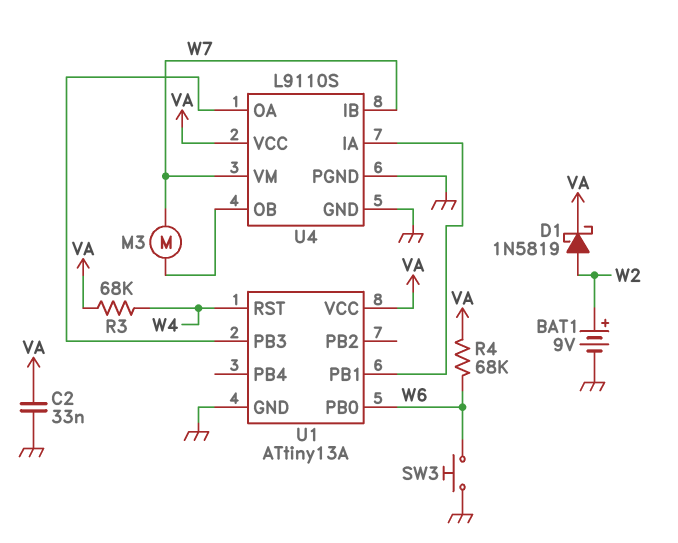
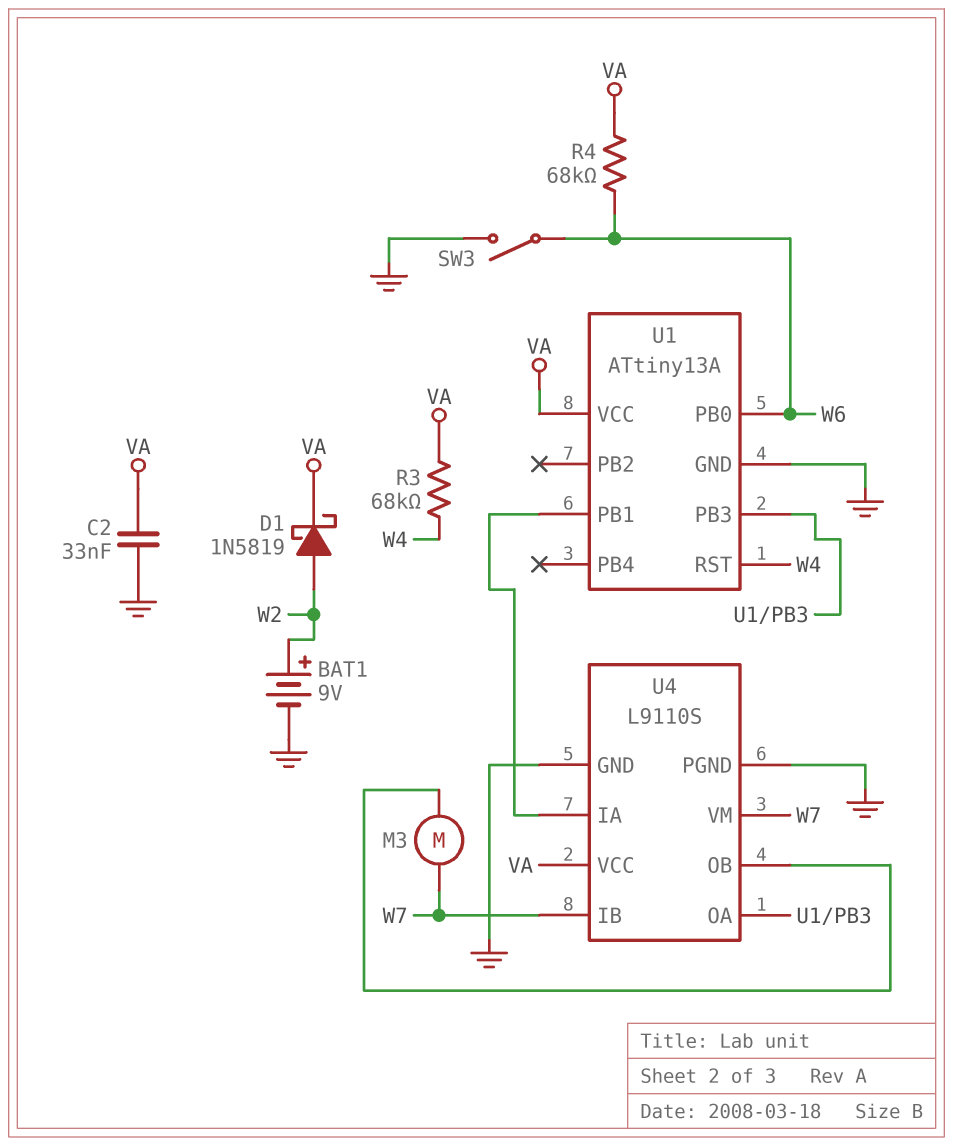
SW3: button (GND, W6) -> switch (GND, W6)

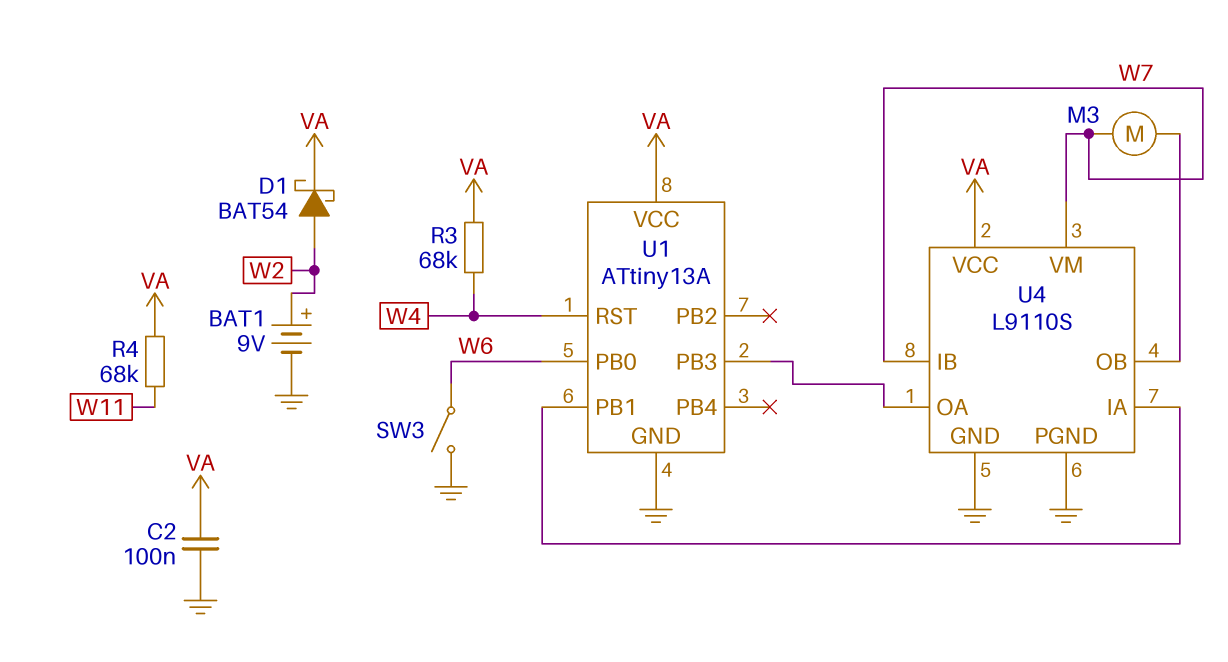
C2: 33nF (GND, VA) -> 100nF (GND, VA)
D1: schottky 1N5819 (A W2, K VA) -> schottky BAT54 (A W2, K VA)
R4: 68k (VA, W6) -> 68k (VA, W11)

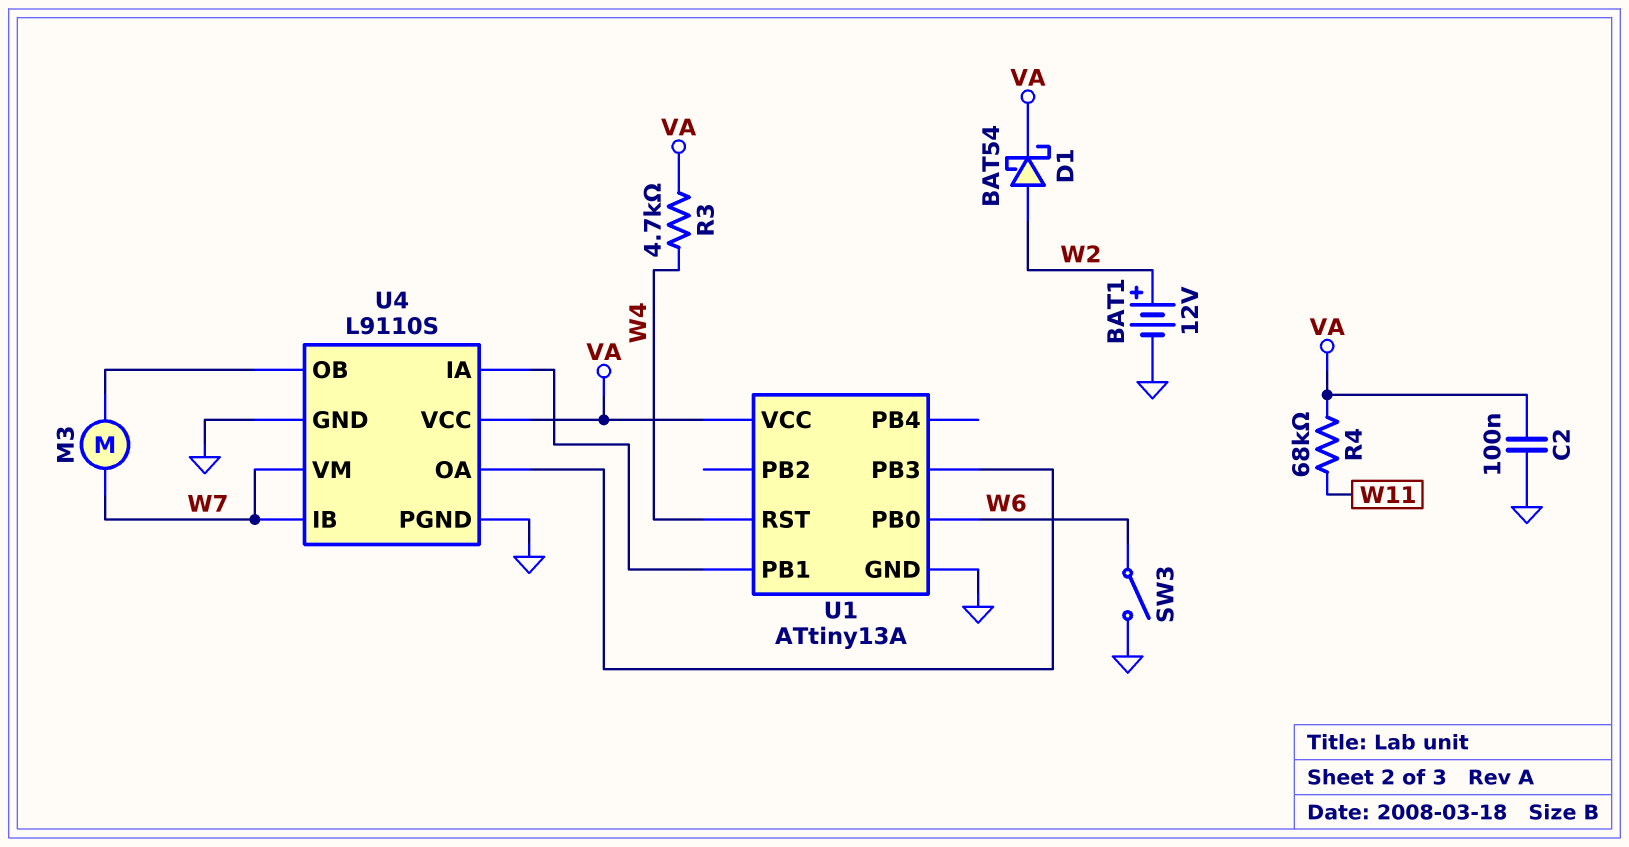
BAT1: 9V (plus W2, minus GND) -> 12V (plus W2, minus GND)
R3: 68k (VA, W4) -> 4.7k (VA, W4)

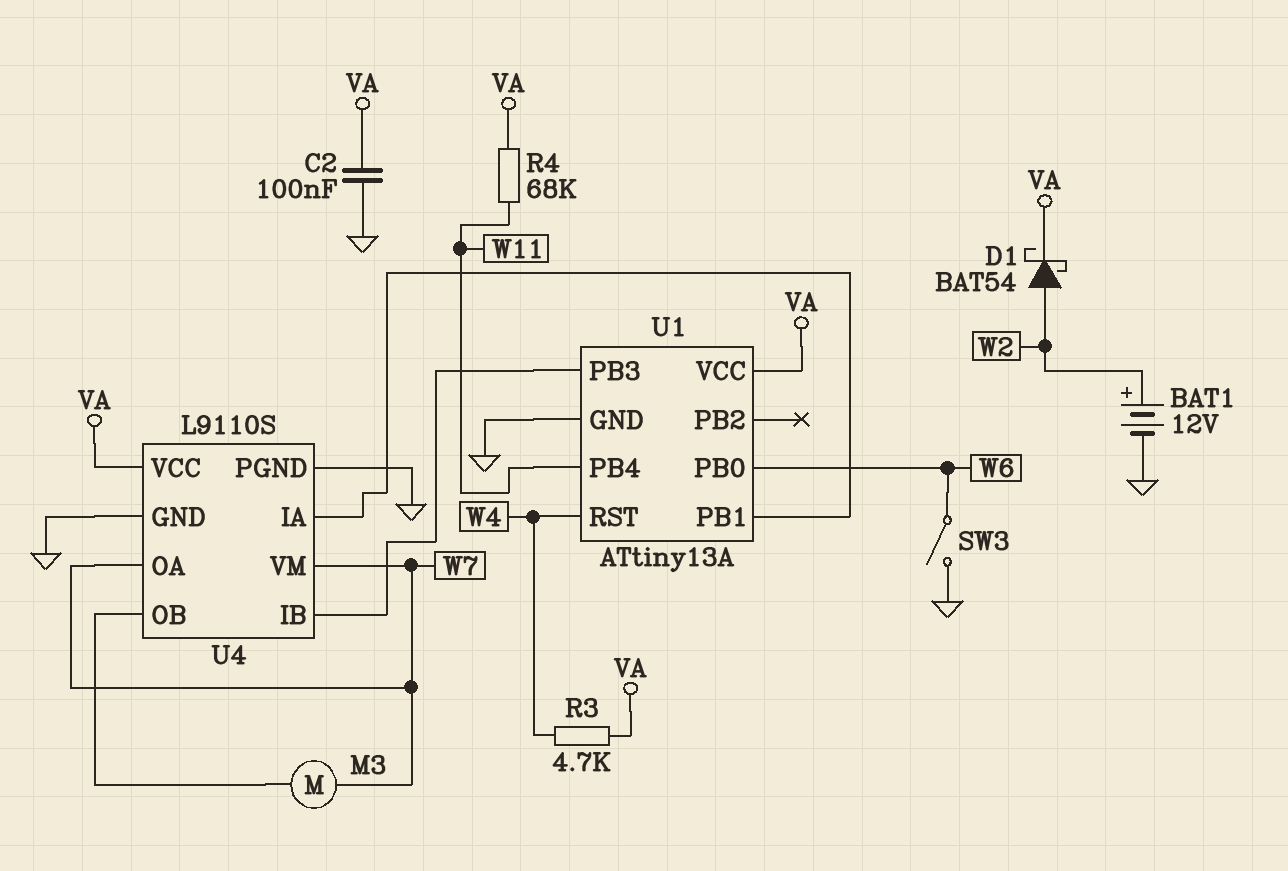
U1 pin PB4: none -> W11
U4 pin IB: W7 -> U1/PB3
U4 pin OA: U1/PB3 -> W7

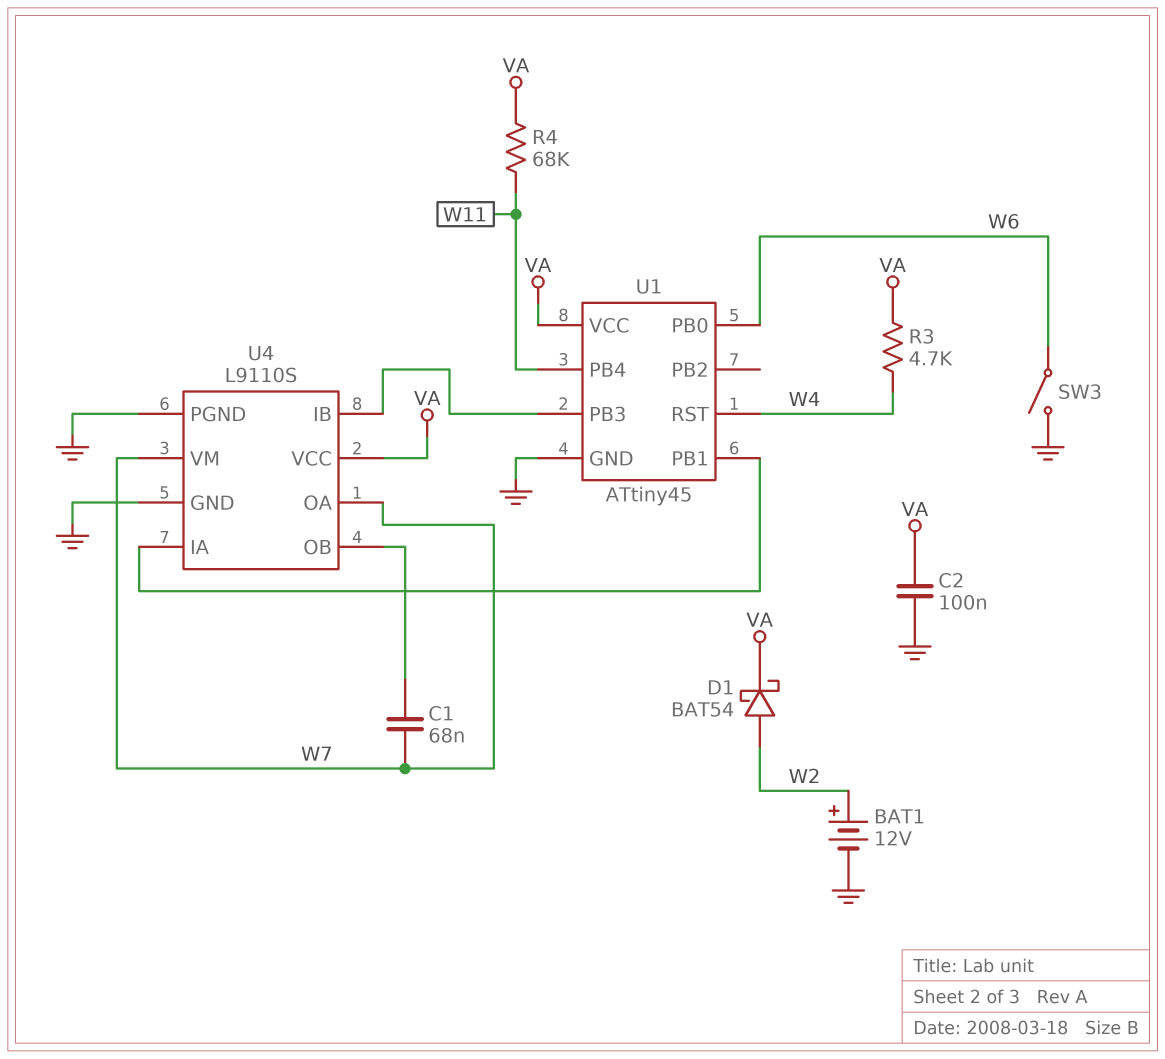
C1: none -> 68nF (U4/OB, W7)
M3: motor (U4/OB, W7) -> none
U1: ATtiny13A -> ATtiny45

